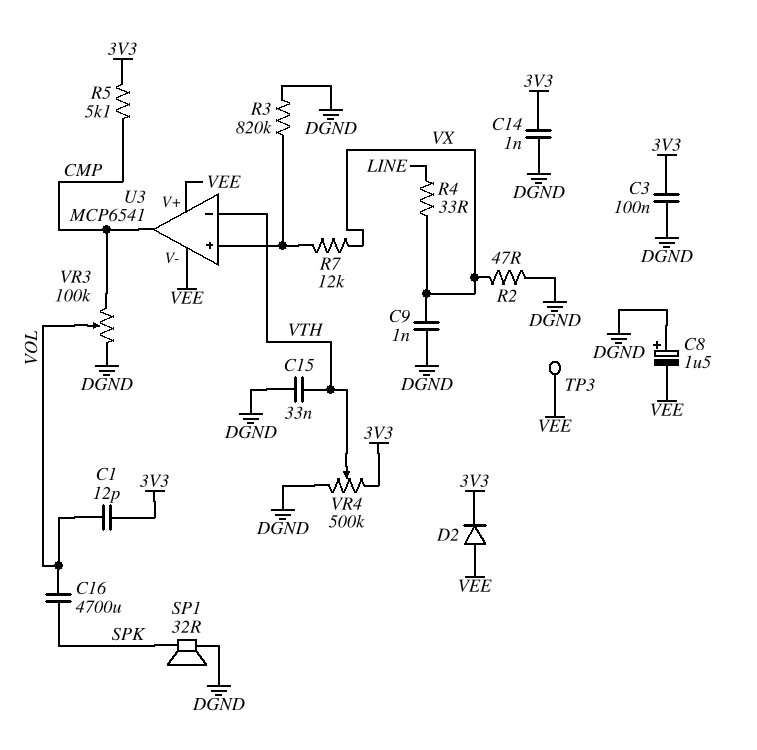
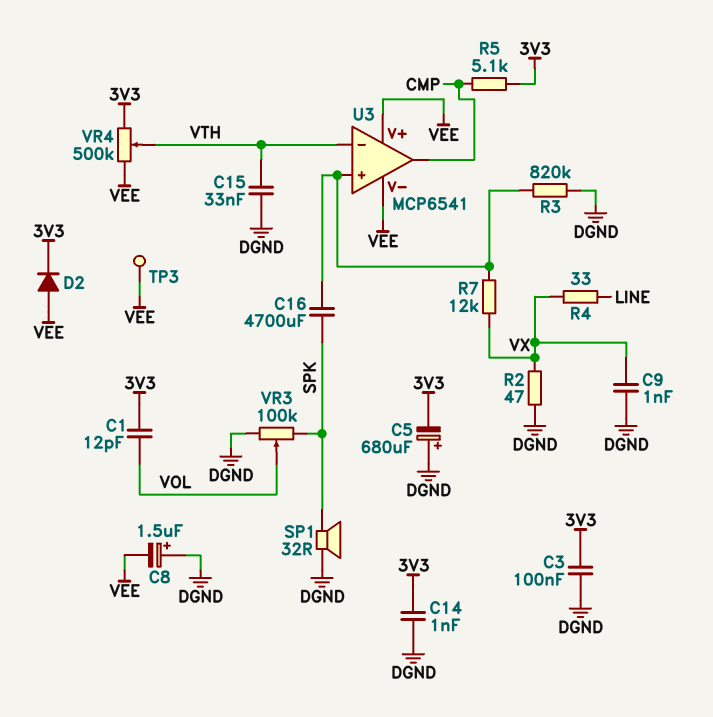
C5: none -> 680uF (plus DGND, minus 3V3)
C16: 4700uF (SPK, VOL) -> 4700uF (SPK, U3/in+)
VR3: 100k (CMP, DGND, wiper VOL) -> 100k (DGND, SPK, wiper VOL)
VR4: 500k (3V3, DGND, wiper VTH) -> 500k (3V3, VEE, wiper VTH)

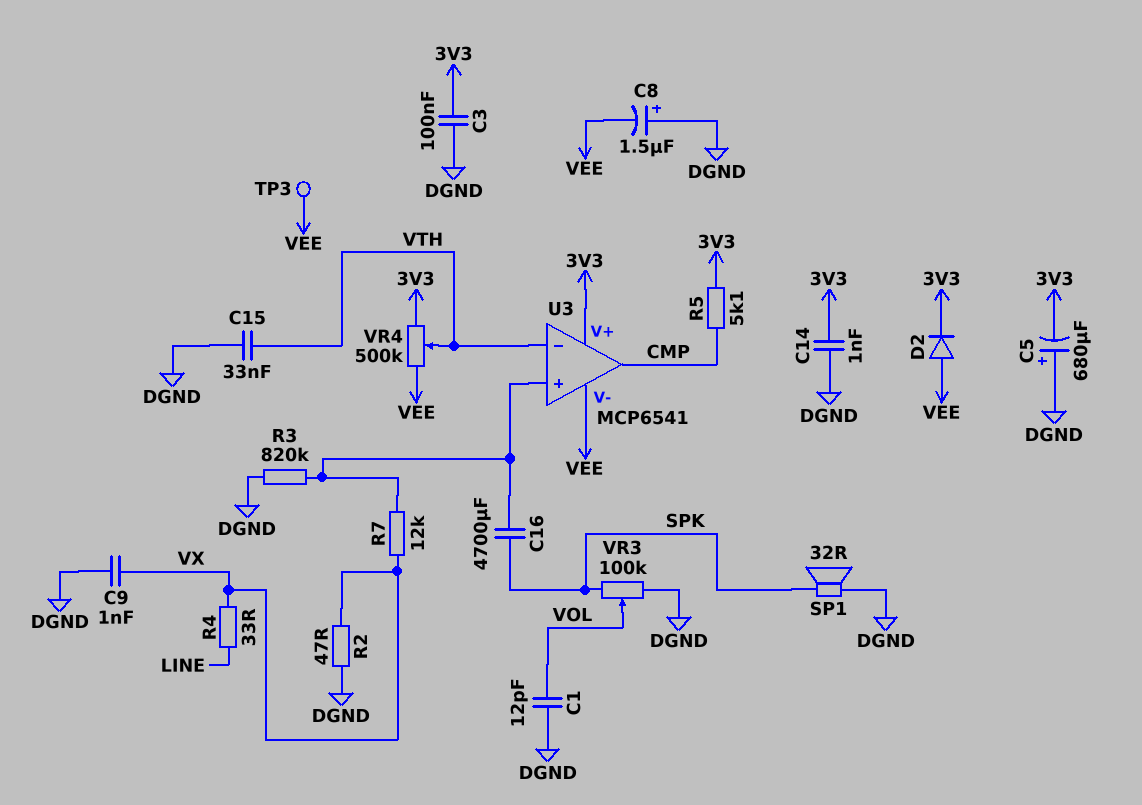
C1: 12pF (3V3, VOL) -> 12pF (DGND, VOL)
U3 pin V+: VEE -> 3V3

